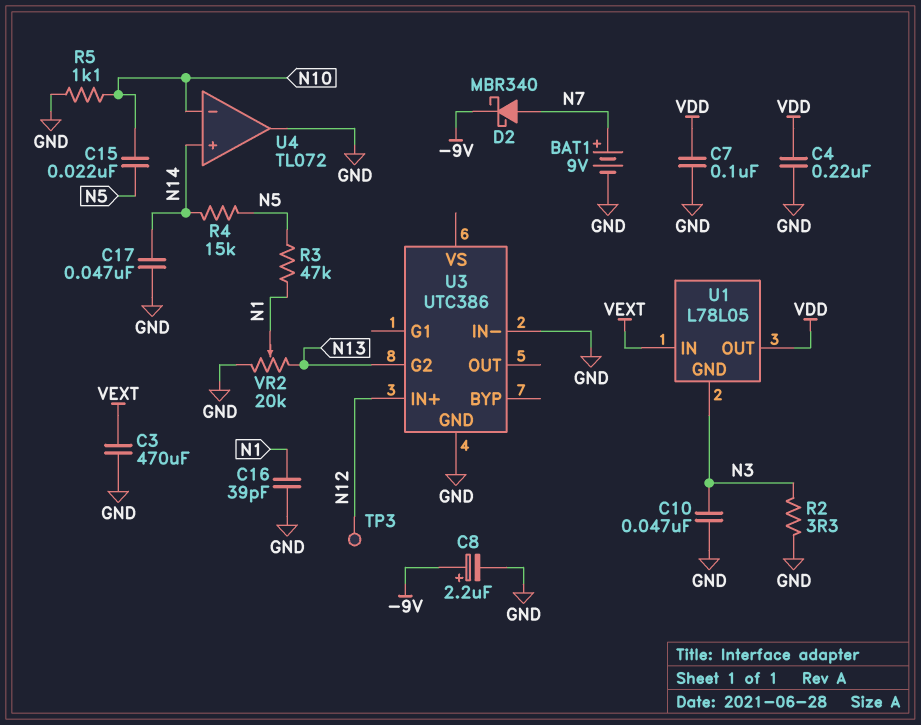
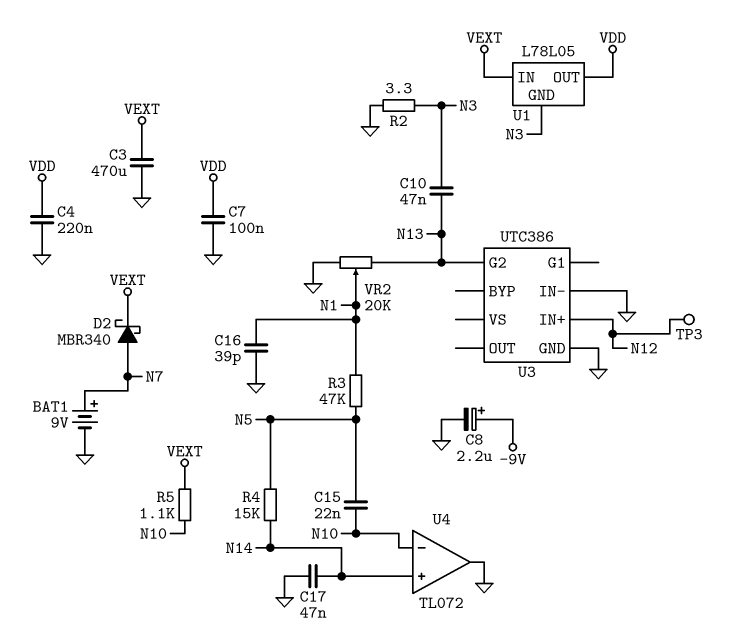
C10: 47nF (GND, N3) -> 47nF (N3, N13)
D2: schottky MBR340 (A N7, K -9V) -> schottky MBR340 (A N7, K VEXT)
R5: 1.1k (GND, N10) -> 1.1k (N10, VEXT)

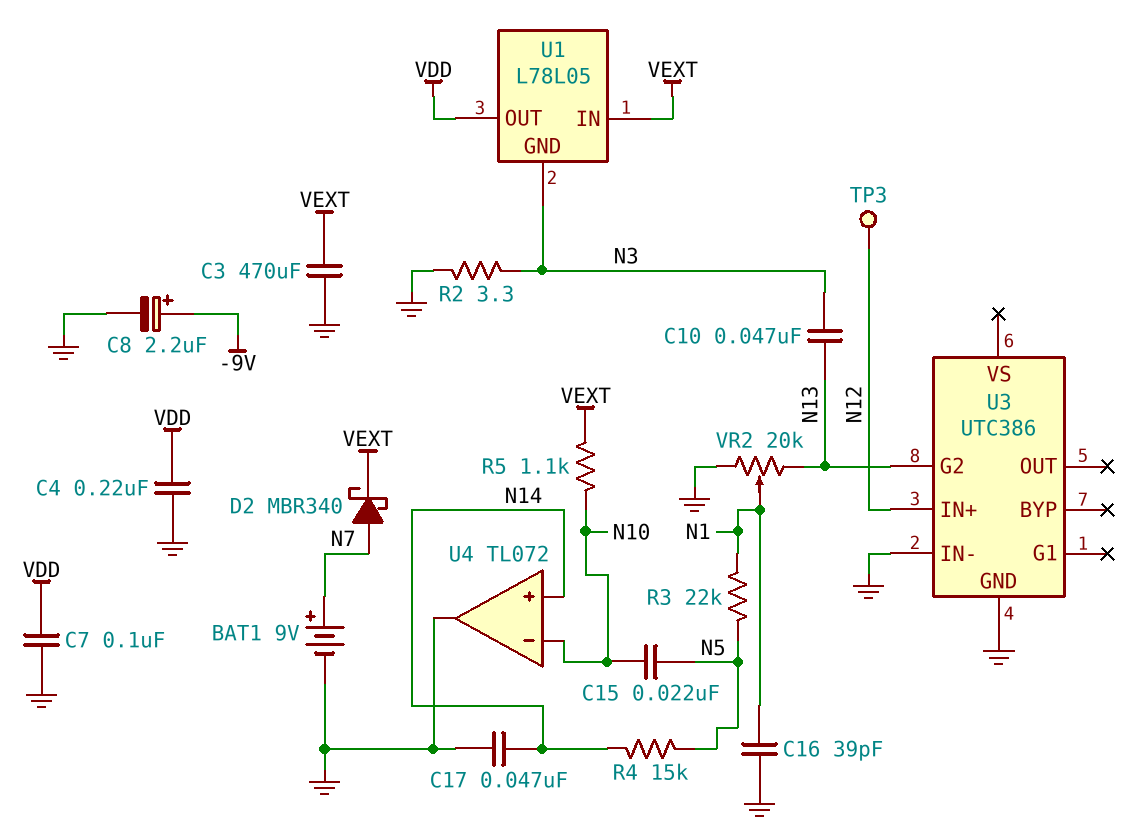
R3: 47k (N1, N5) -> 22k (N1, N5)

